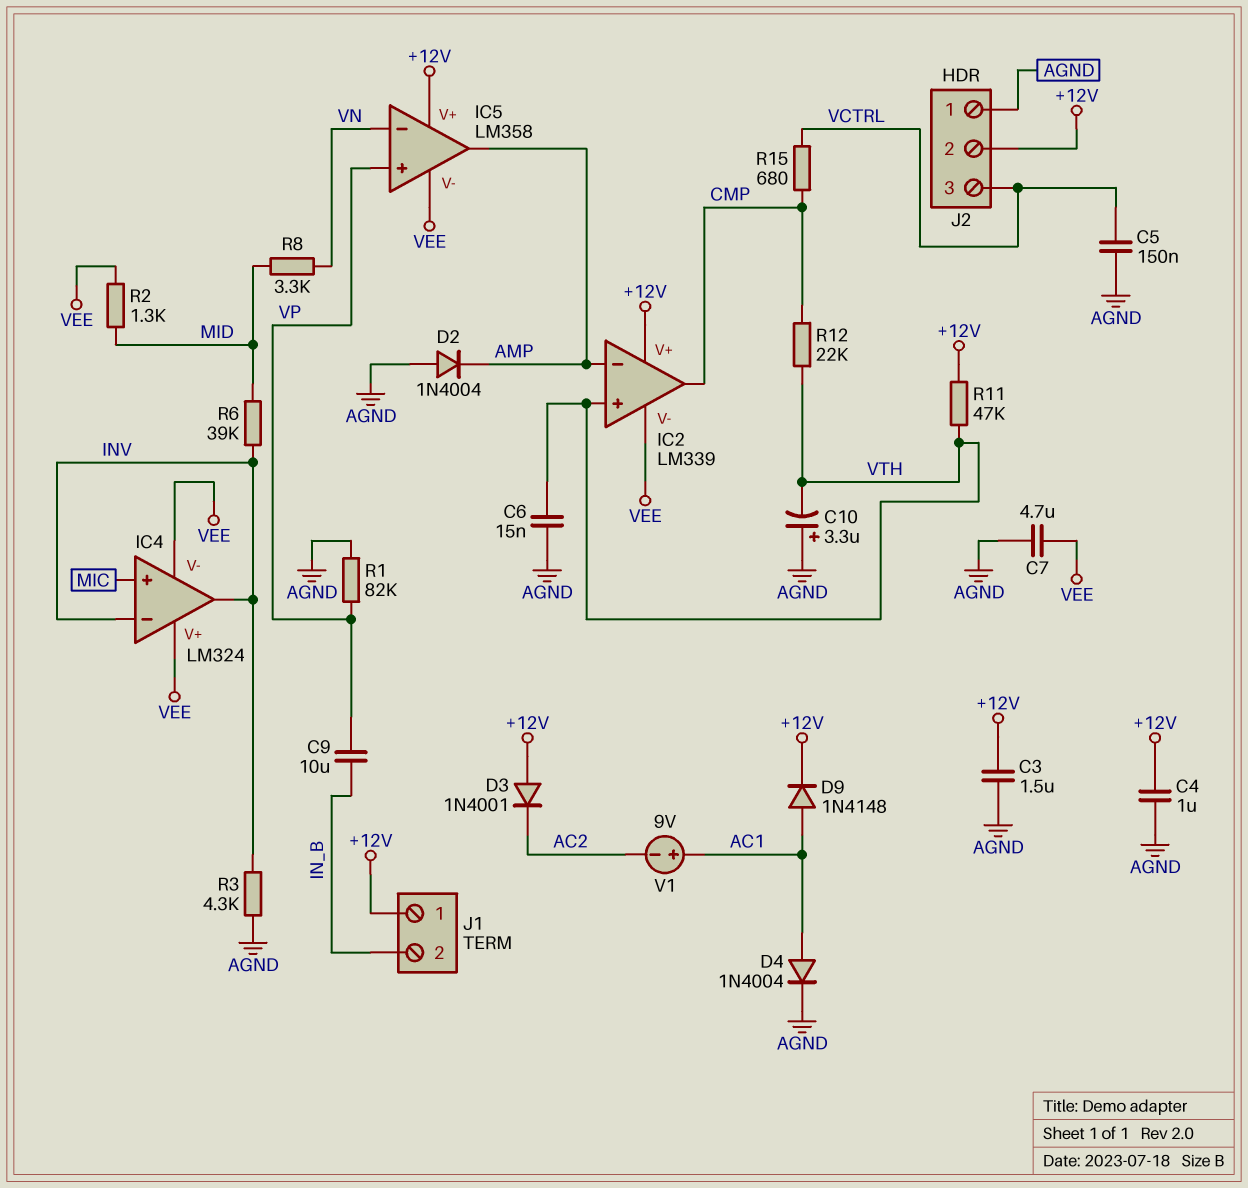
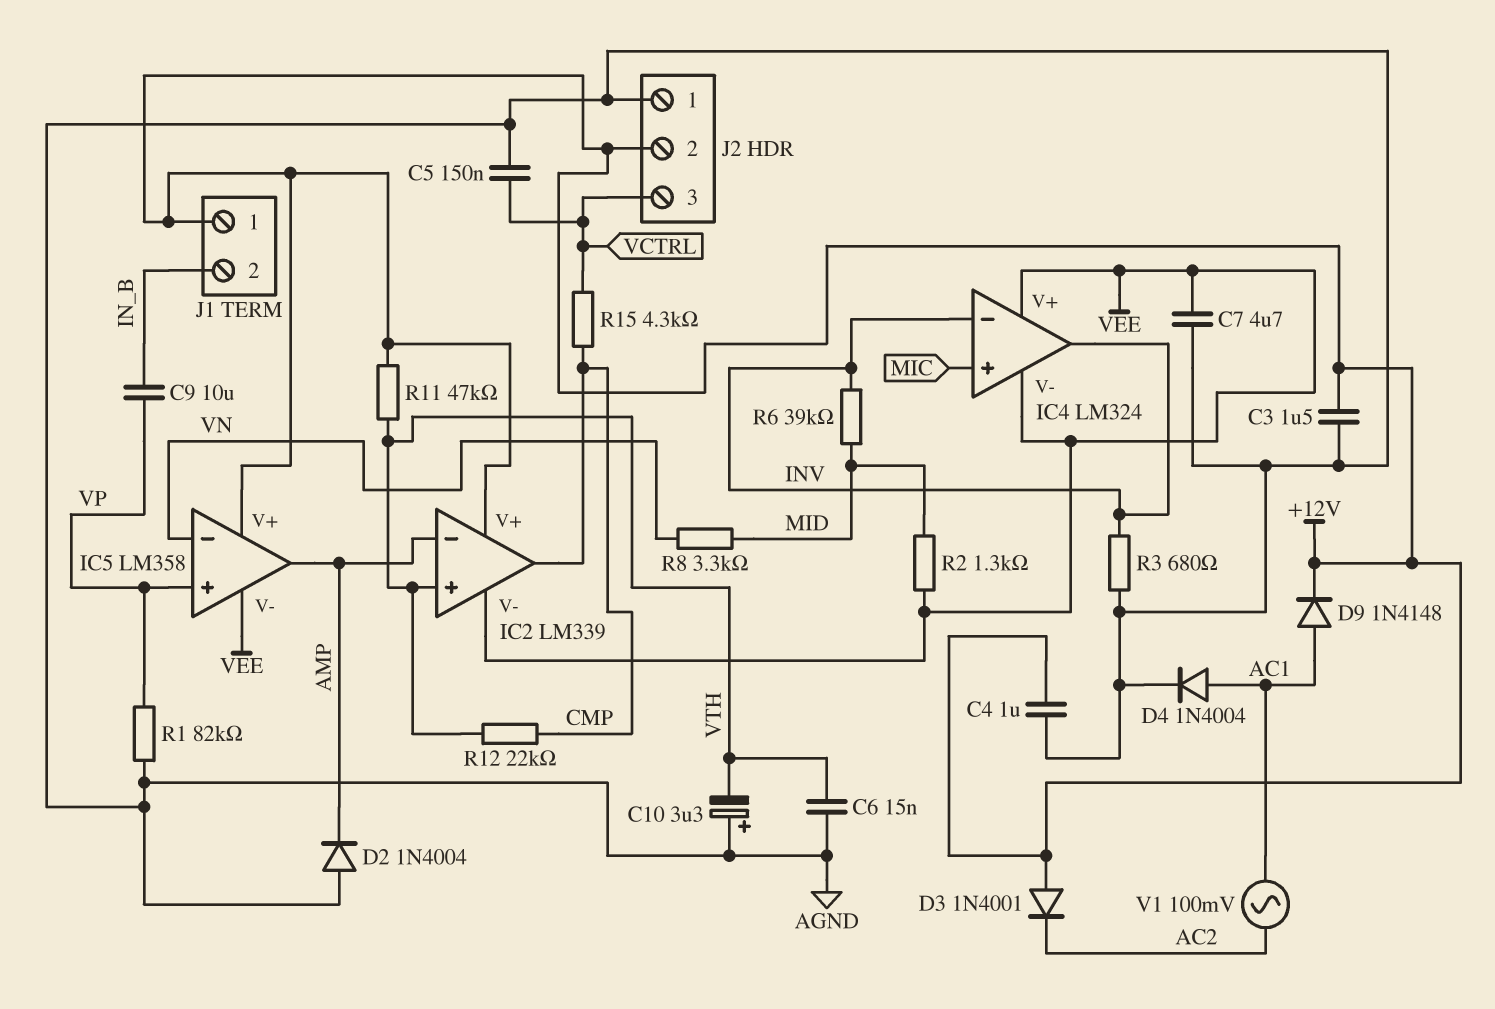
R3: 4.3k (AGND, INV) -> 680 (AGND, INV)
R15: 680 (CMP, VCTRL) -> 4.3k (CMP, VCTRL)
V1: 9V (plus AC1, minus AC2) -> AC 100mV (AC1, AC2)

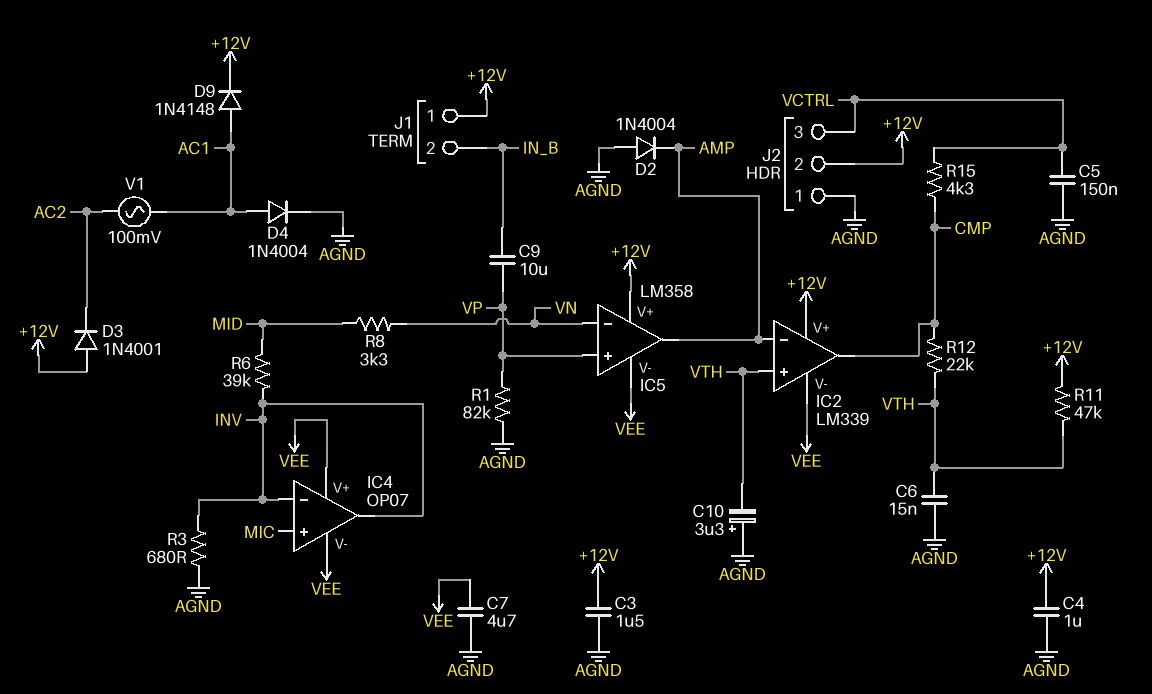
IC4: LM324 -> OP07
R2: 1.3k (MID, VEE) -> none

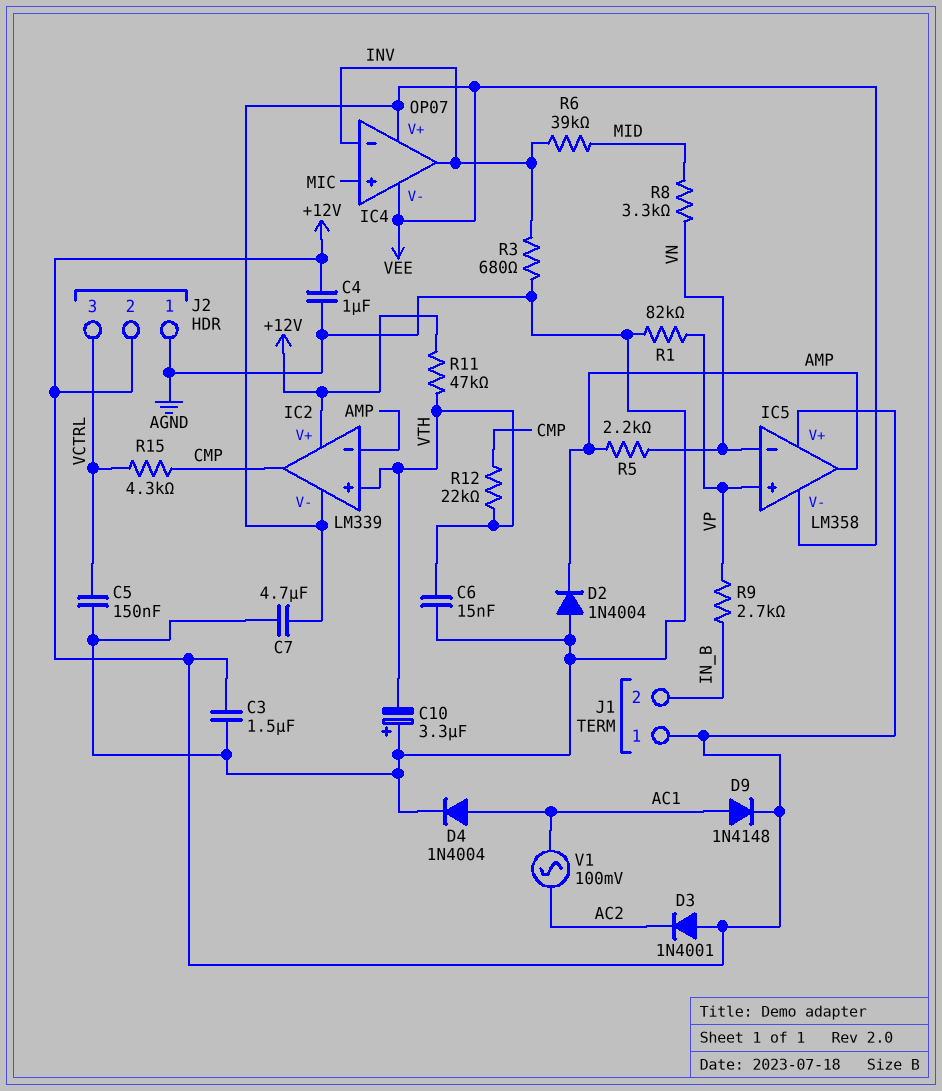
C9: 10uF (IN_B, VP) -> none
R5: none -> 2.2k (AMP, VN)
R9: none -> 2.7k (IN_B, VP)

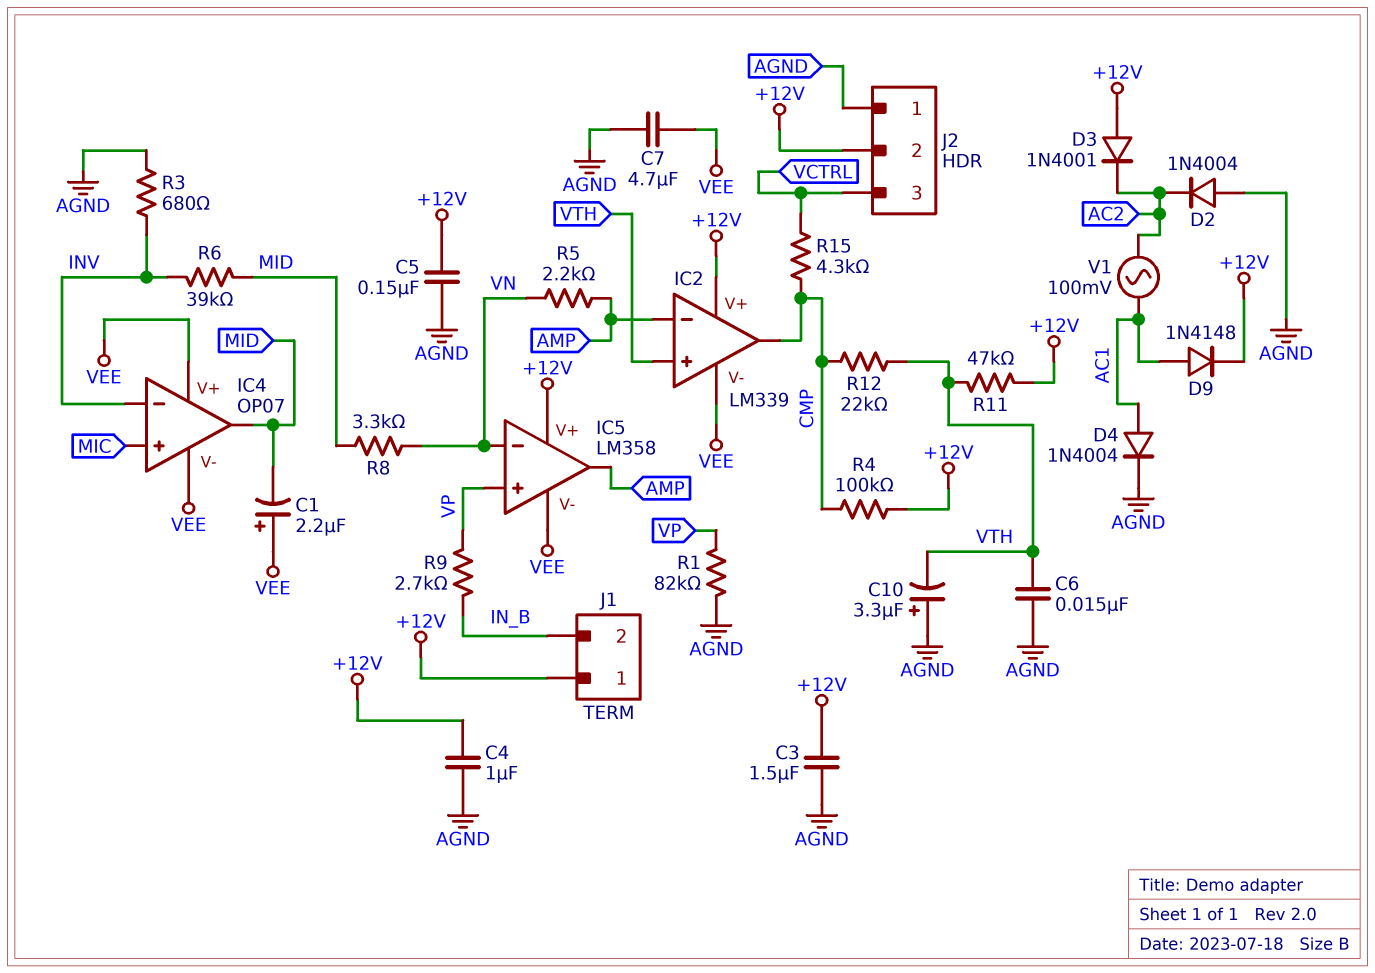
C1: none -> 2.2uF (plus VEE, minus MID)
C5: 150nF (AGND, VCTRL) -> 150nF (+12V, AGND)
D2: diode 1N4004 (A AGND, K AMP) -> diode 1N4004 (A AGND, K AC2)
IC4 pin out: INV -> MID
R4: none -> 100k (+12V, CMP)

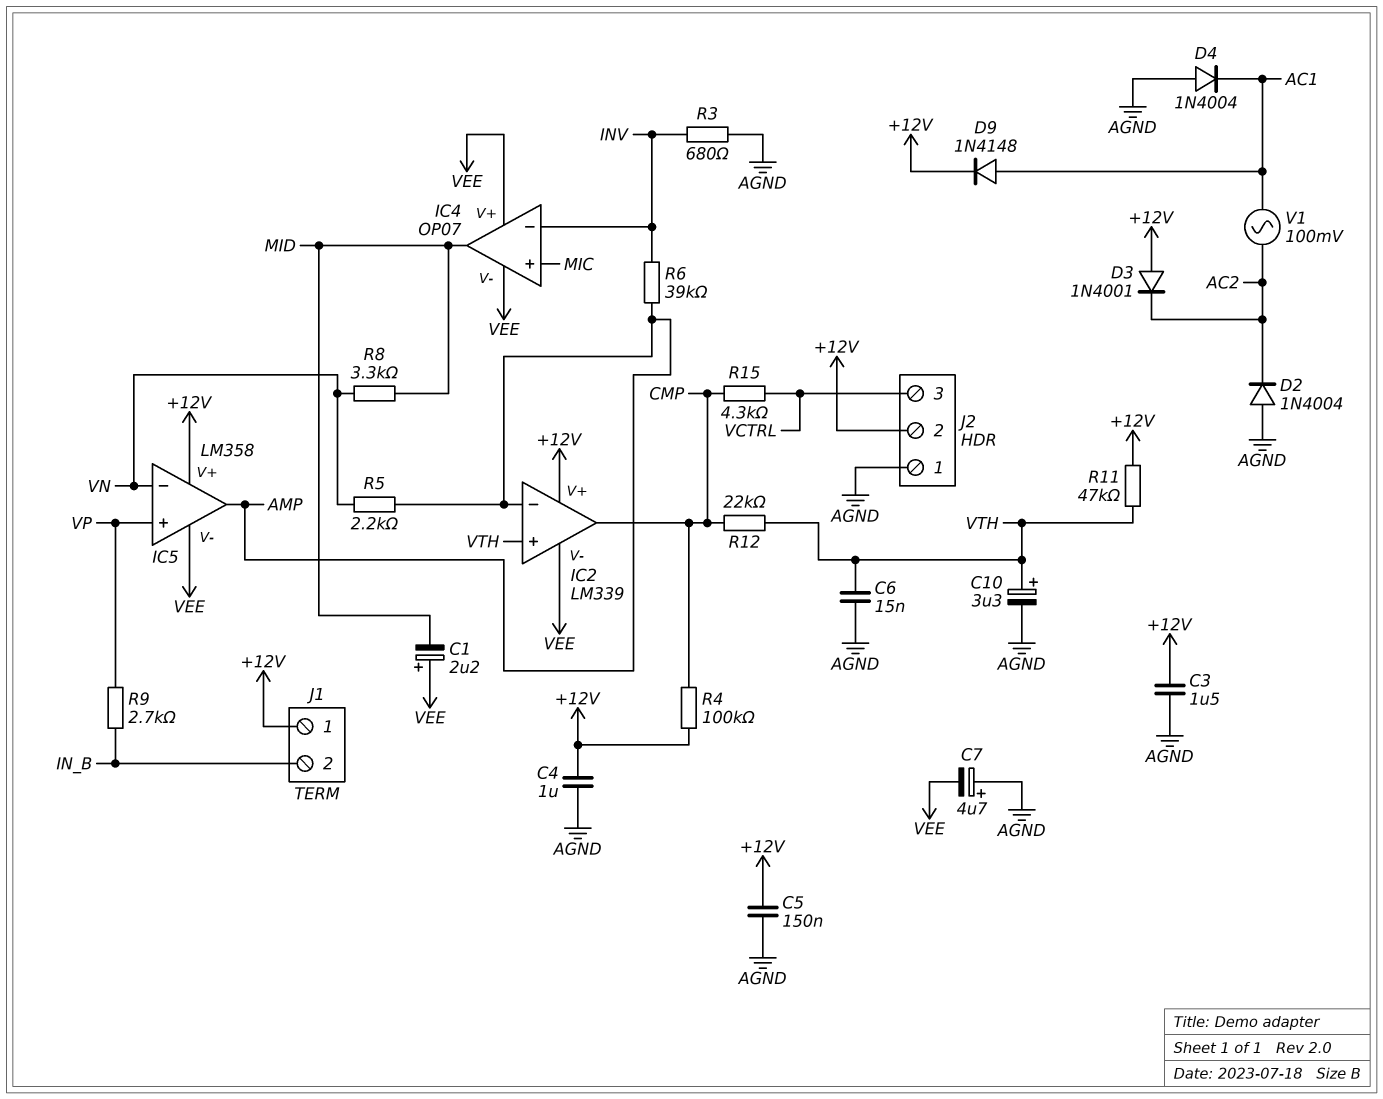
C7: 4.7uF (AGND, VEE) -> 4.7uF (plus AGND, minus VEE)
C10: 3.3uF (plus AGND, minus VTH) -> 3.3uF (plus VTH, minus AGND)
D4: diode 1N4004 (A AC1, K AGND) -> diode 1N4004 (A AGND, K AC1)
R1: 82k (AGND, VP) -> none
R6: 39k (INV, MID) -> 39k (AMP, INV)

